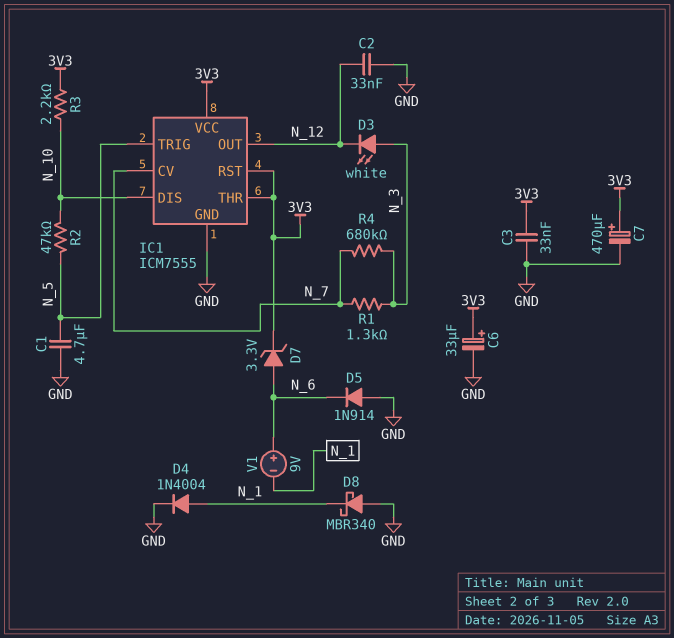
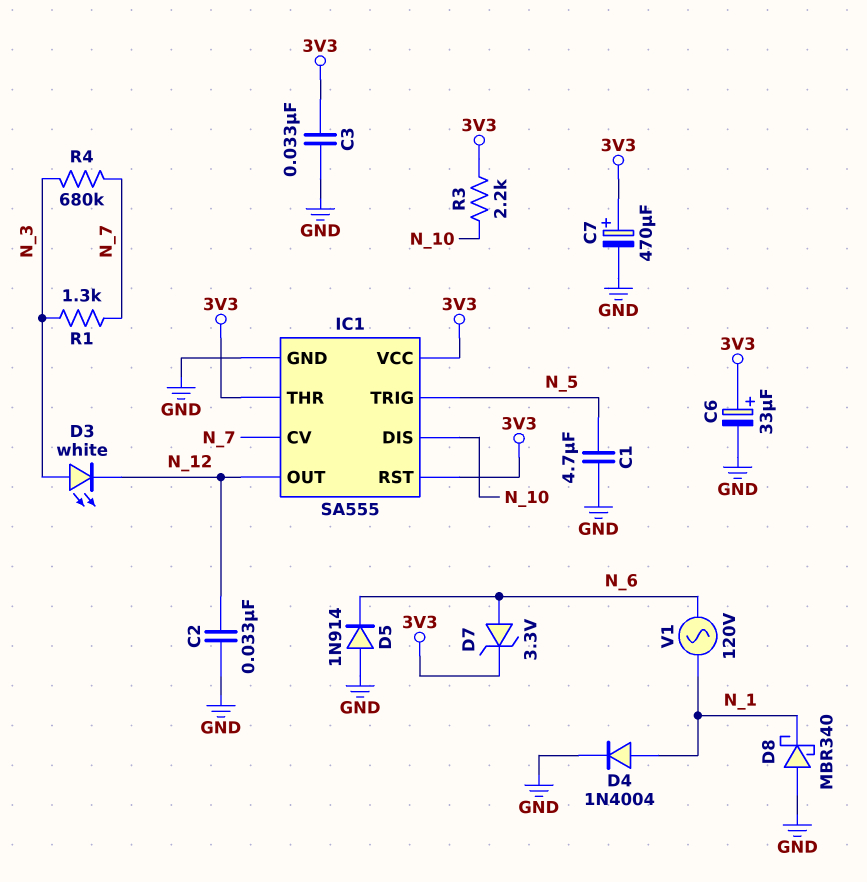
IC1: ICM7555 -> SA555
R2: 47k (N_5, N_10) -> none
V1: 9V (plus N_6, minus N_1) -> AC 120V (N_1, N_6)

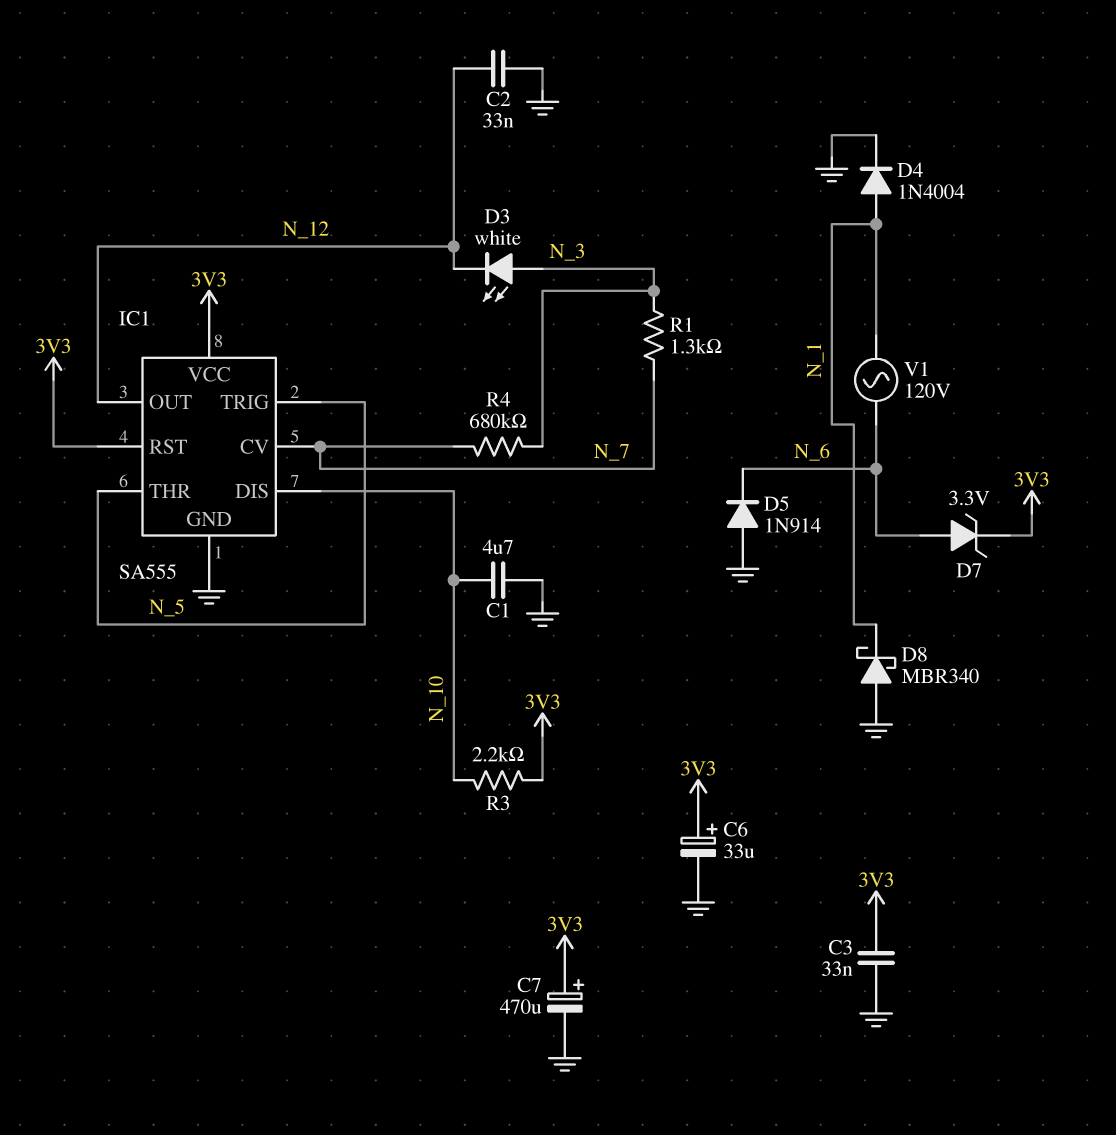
C1: 4.7uF (GND, N_5) -> 4.7uF (GND, N_10)
IC1 pin THR: 3V3 -> N_5

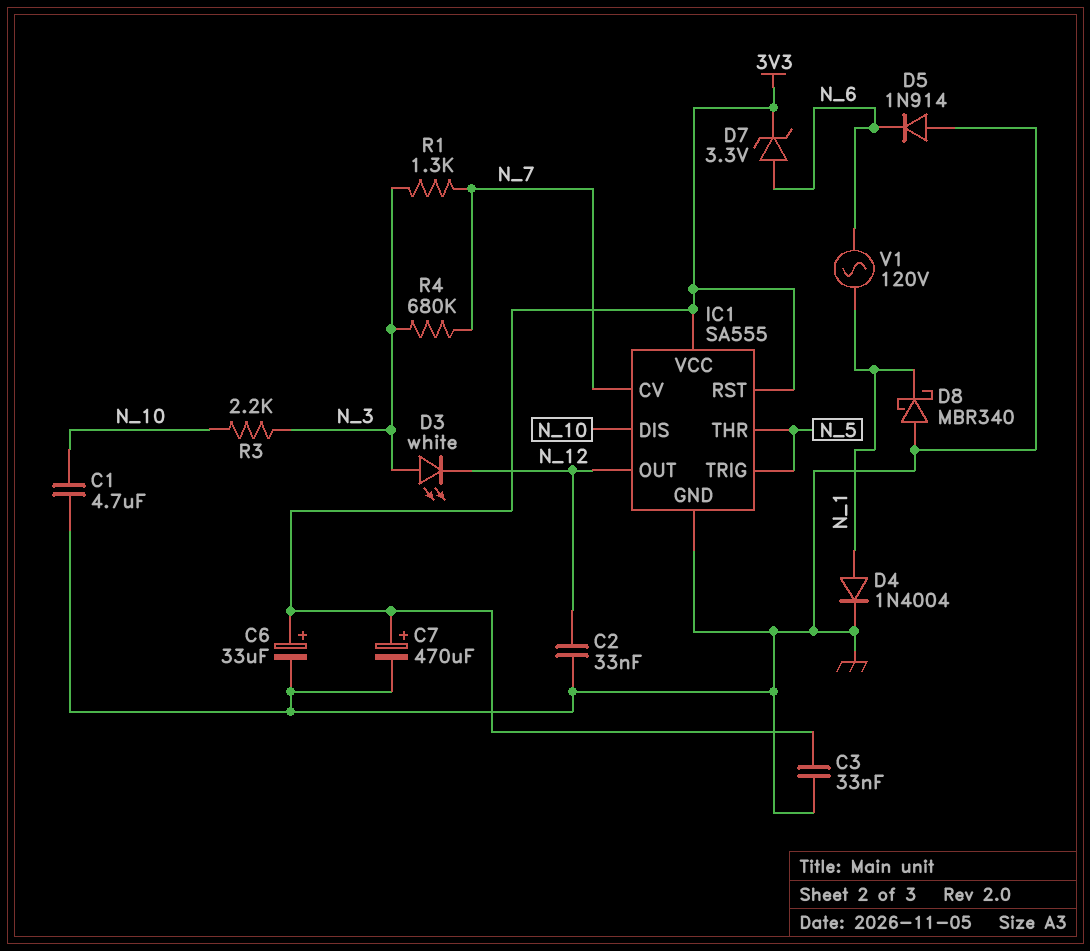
R3: 2.2k (3V3, N_10) -> 2.2k (N_3, N_10)

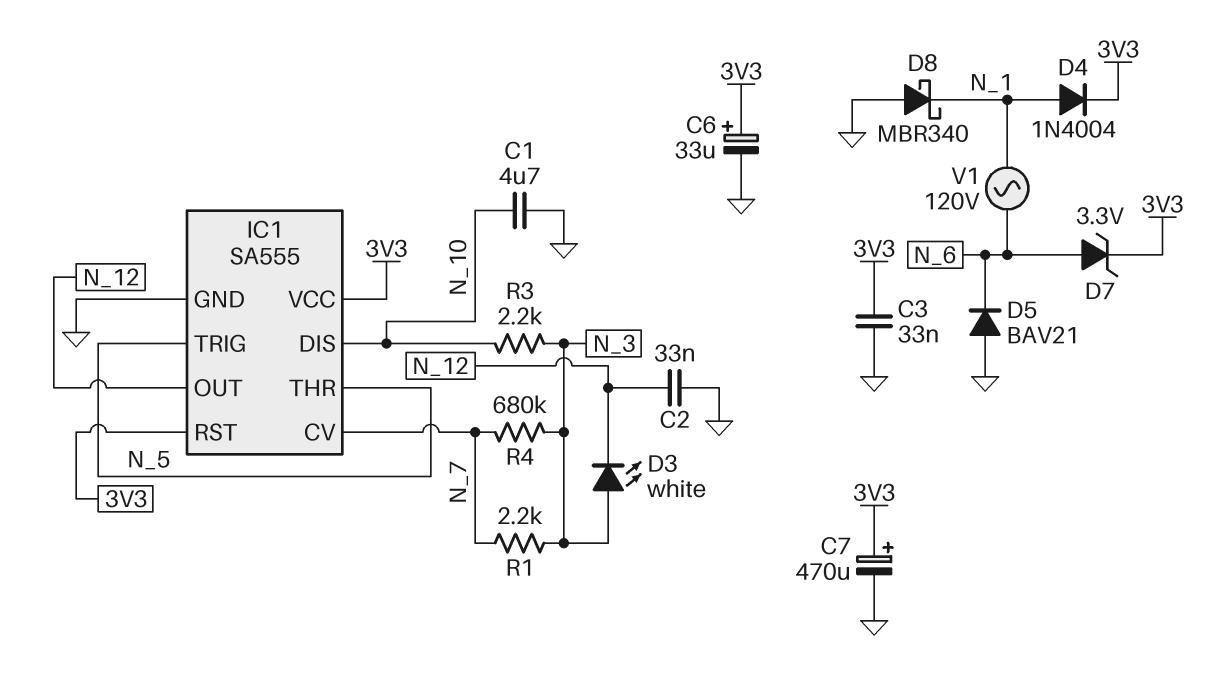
D4: diode 1N4004 (A N_1, K GND) -> diode 1N4004 (A N_1, K 3V3)
D5: diode 1N914 (A GND, K N_6) -> diode BAV21 (A GND, K N_6)
R1: 1.3k (N_3, N_7) -> 2.2k (N_3, N_7)

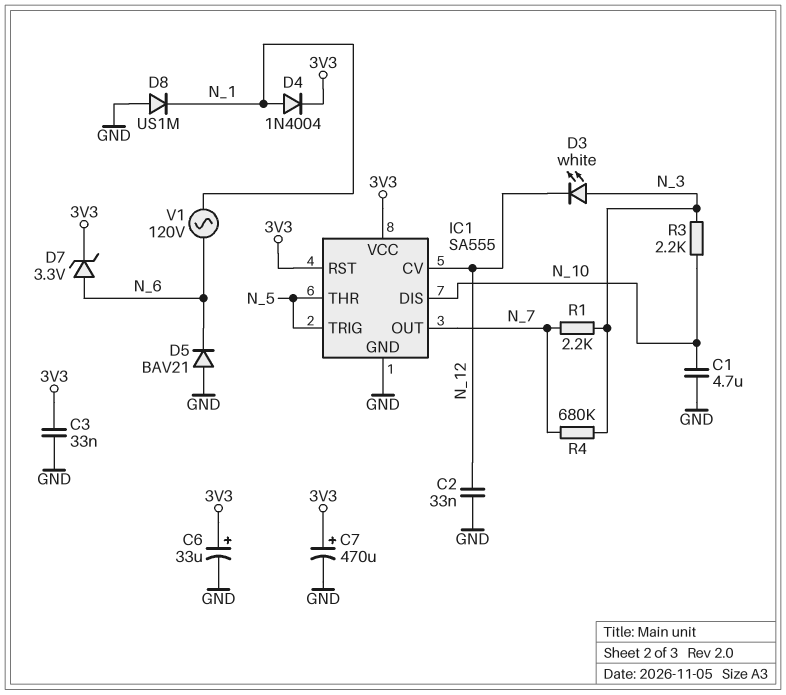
D8: schottky MBR340 (A GND, K N_1) -> diode US1M (A GND, K N_1)
IC1 pin CV: N_7 -> N_12
IC1 pin OUT: N_12 -> N_7

